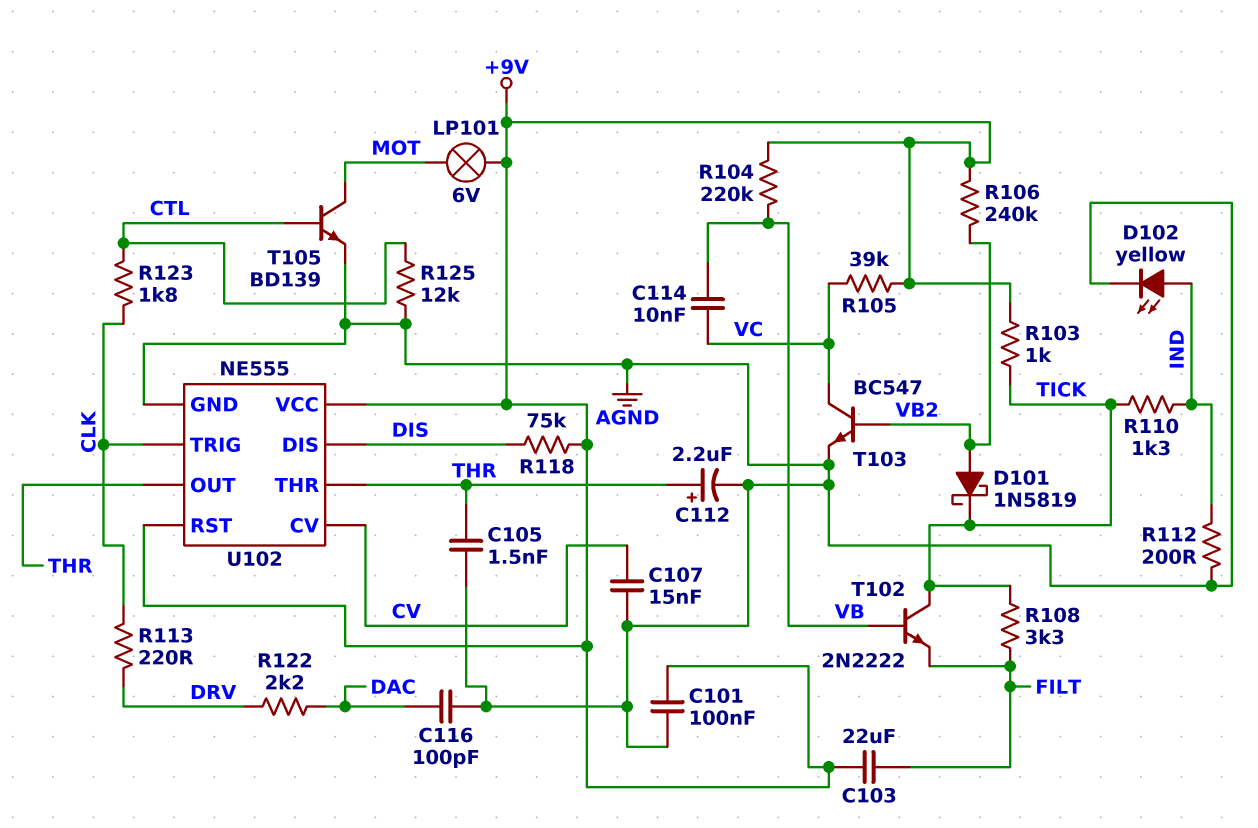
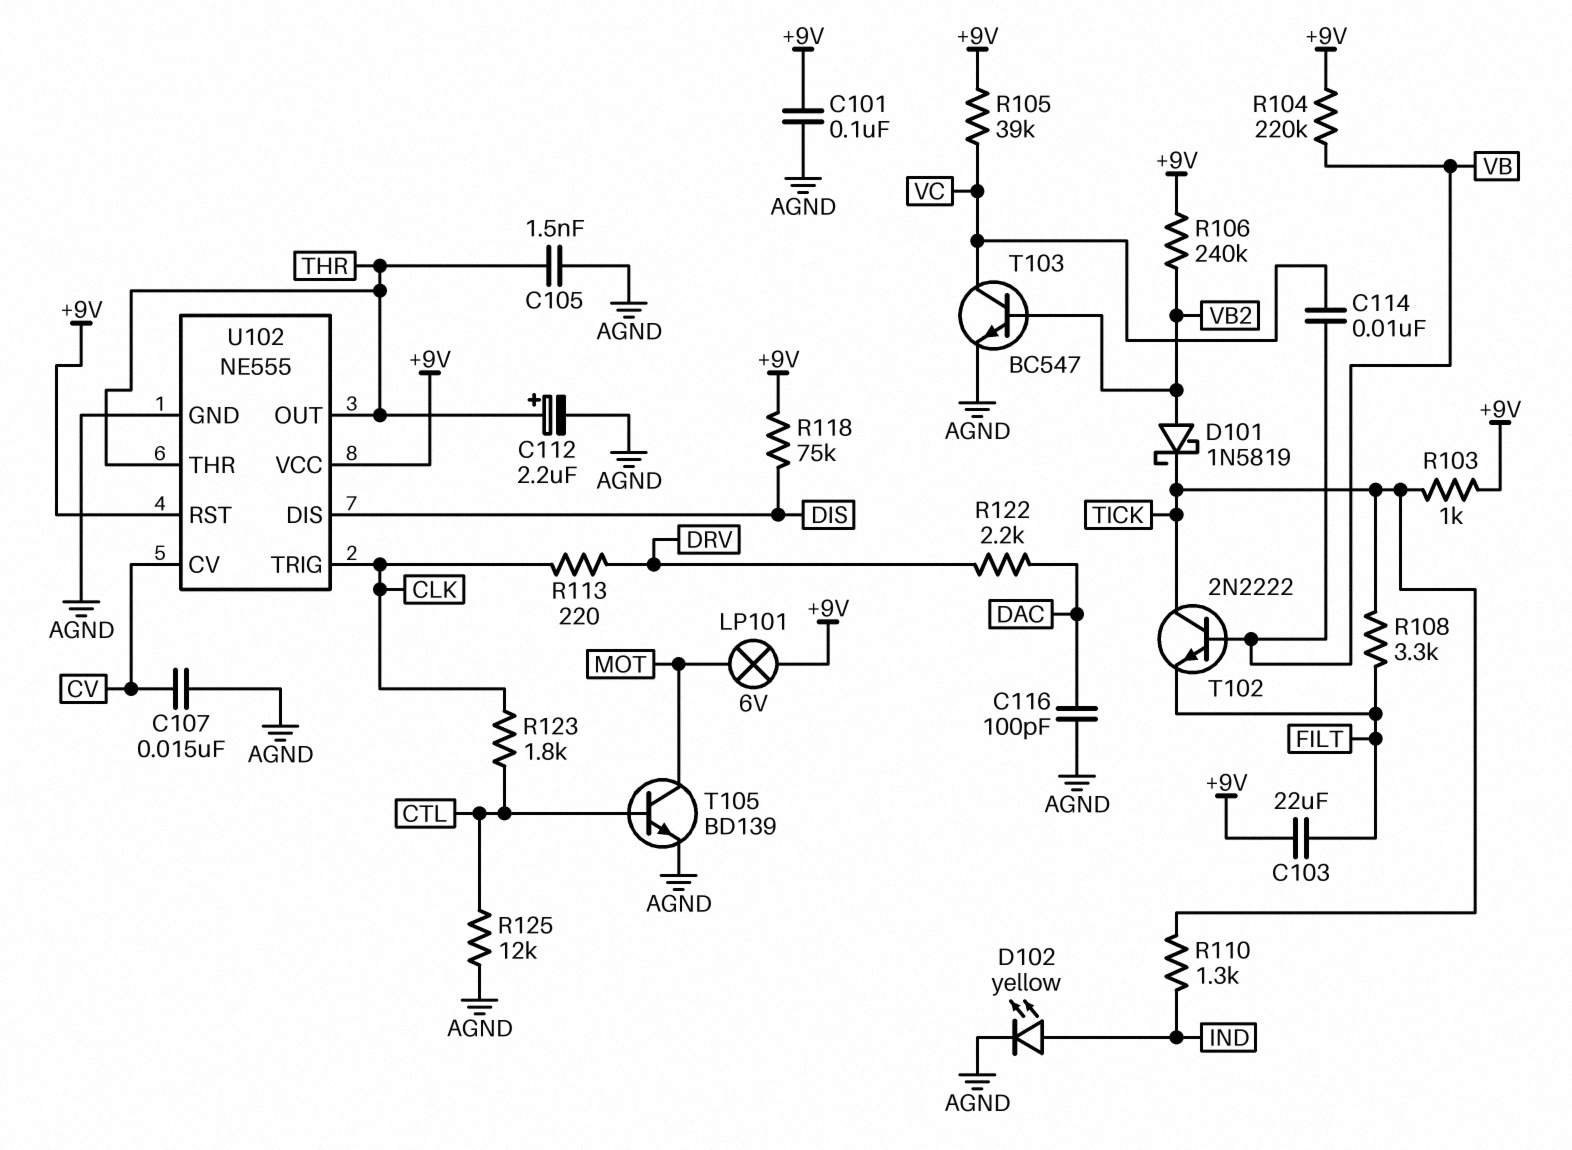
R112: 200 (AGND, IND) -> none

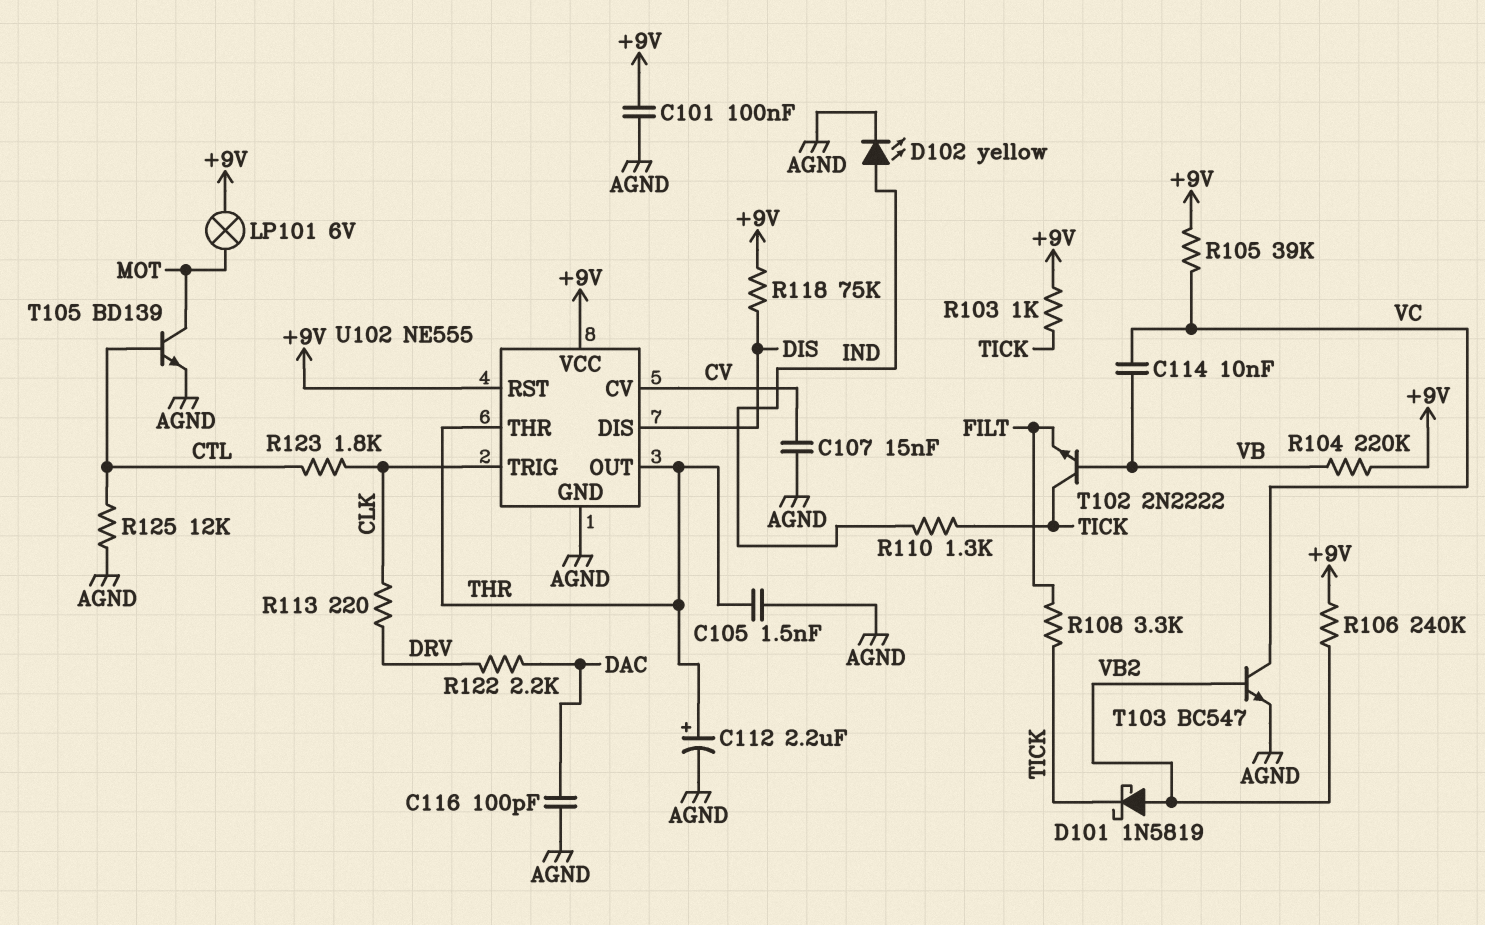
C103: 22uF (+9V, FILT) -> none

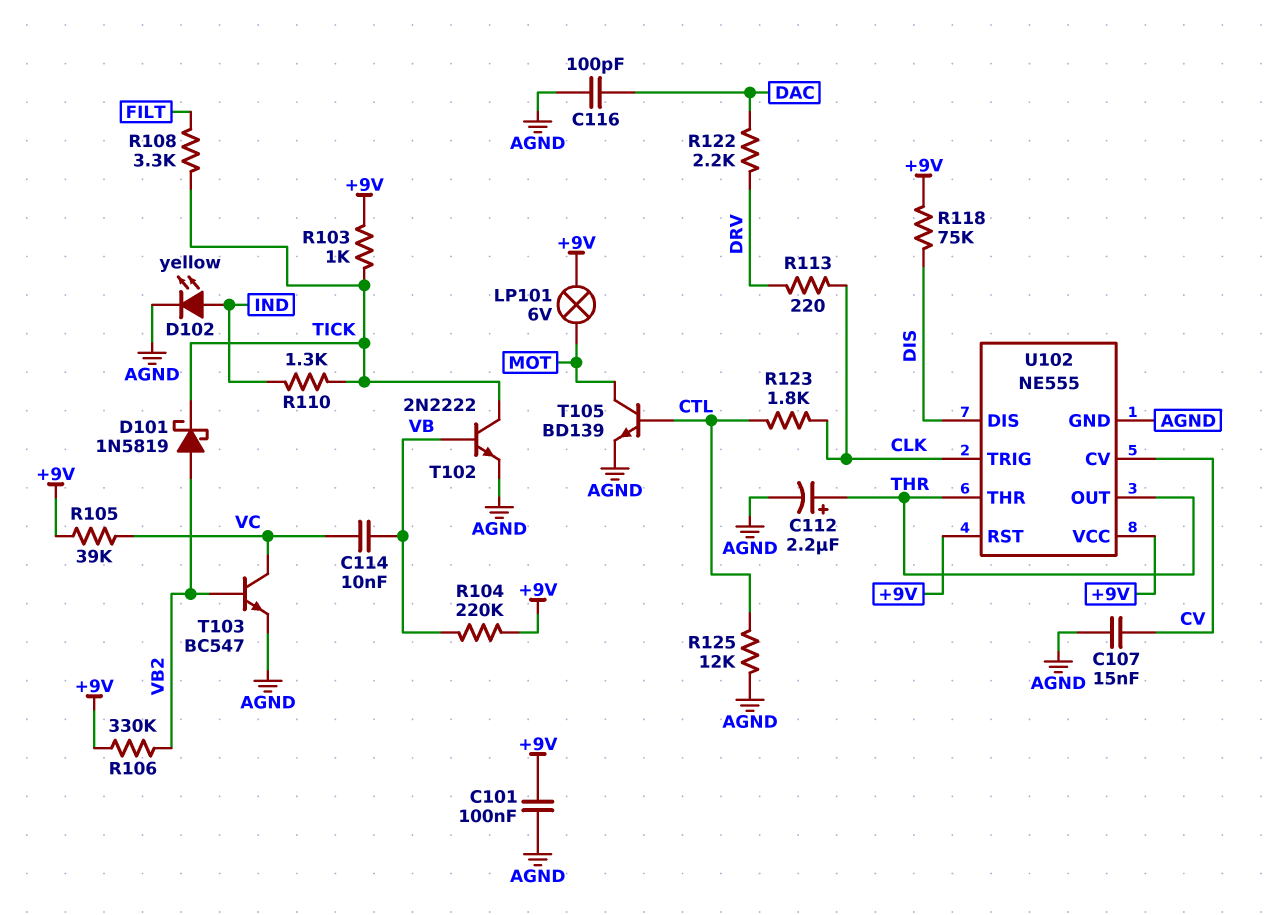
C105: 1.5nF (AGND, THR) -> none
R106: 240k (+9V, VB2) -> 330k (+9V, VB2)
T102: NPN 2N2222 (B VB, C TICK, E FILT) -> NPN 2N2222 (B VB, C TICK, E AGND)

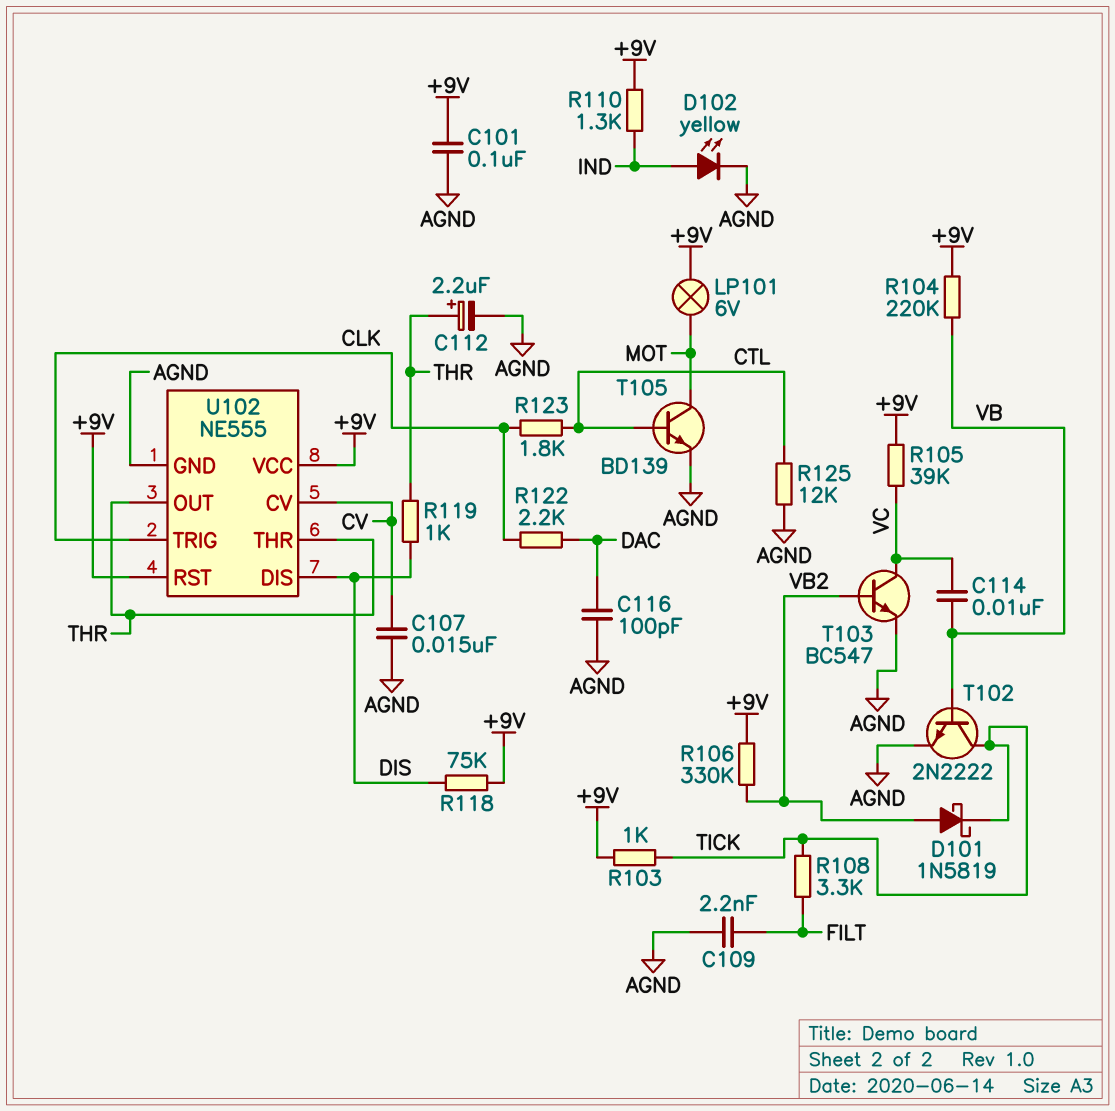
C109: none -> 2.2nF (AGND, FILT)
R110: 1.3k (IND, TICK) -> 1.3k (+9V, IND)
R113: 220 (CLK, DRV) -> none
R119: none -> 1k (DIS, THR)
R122: 2.2k (DAC, DRV) -> 2.2k (CLK, DAC)

